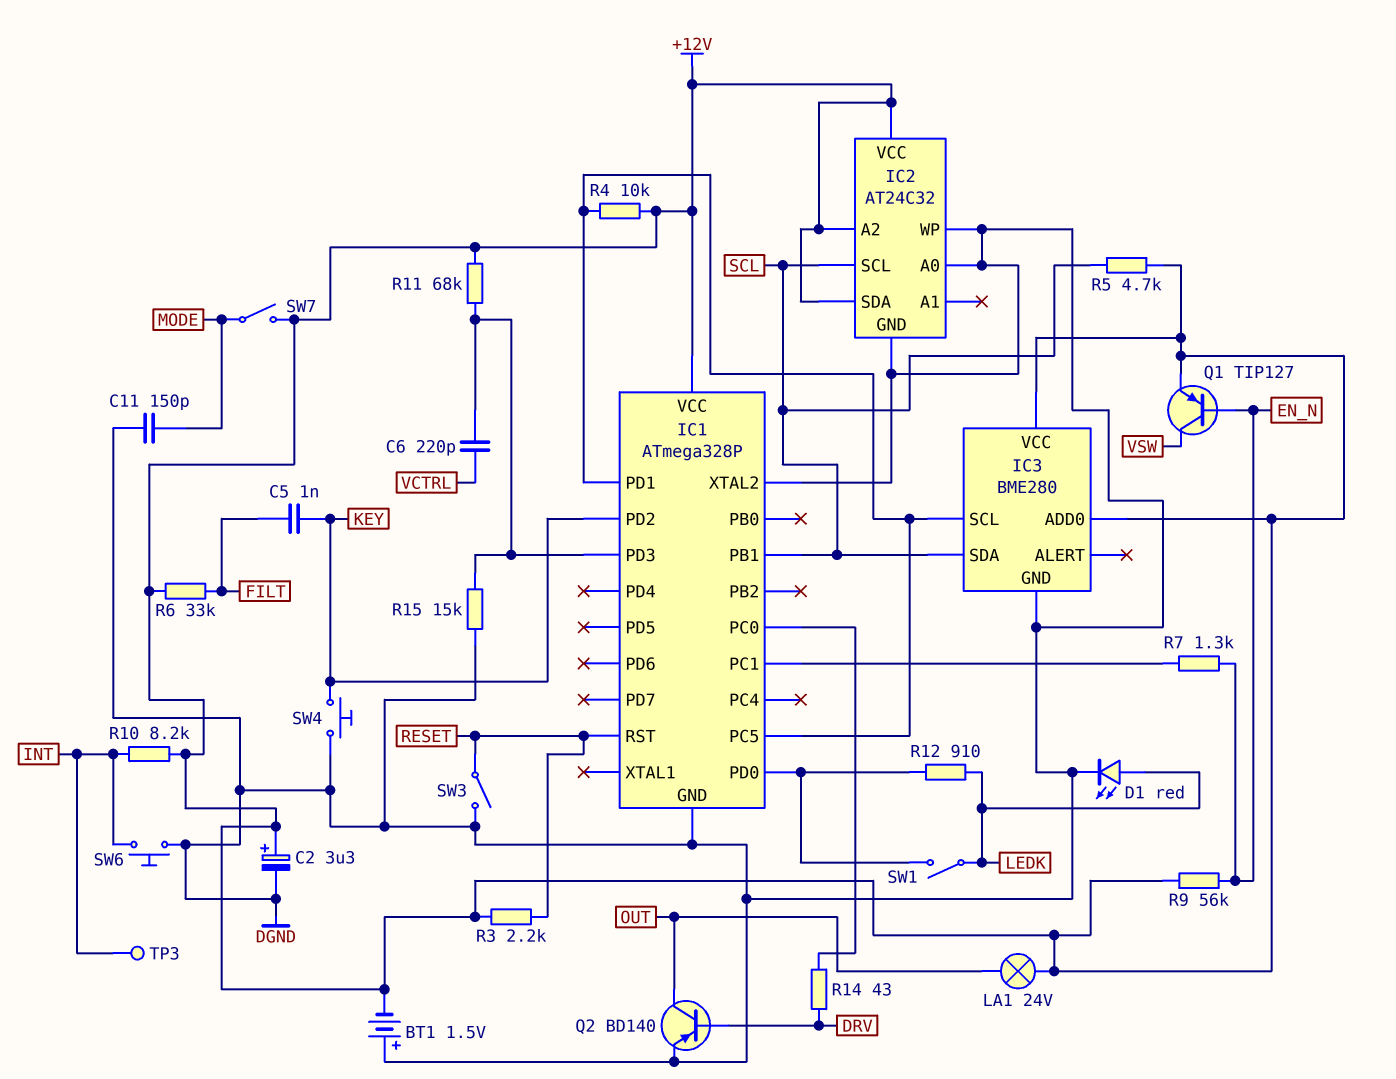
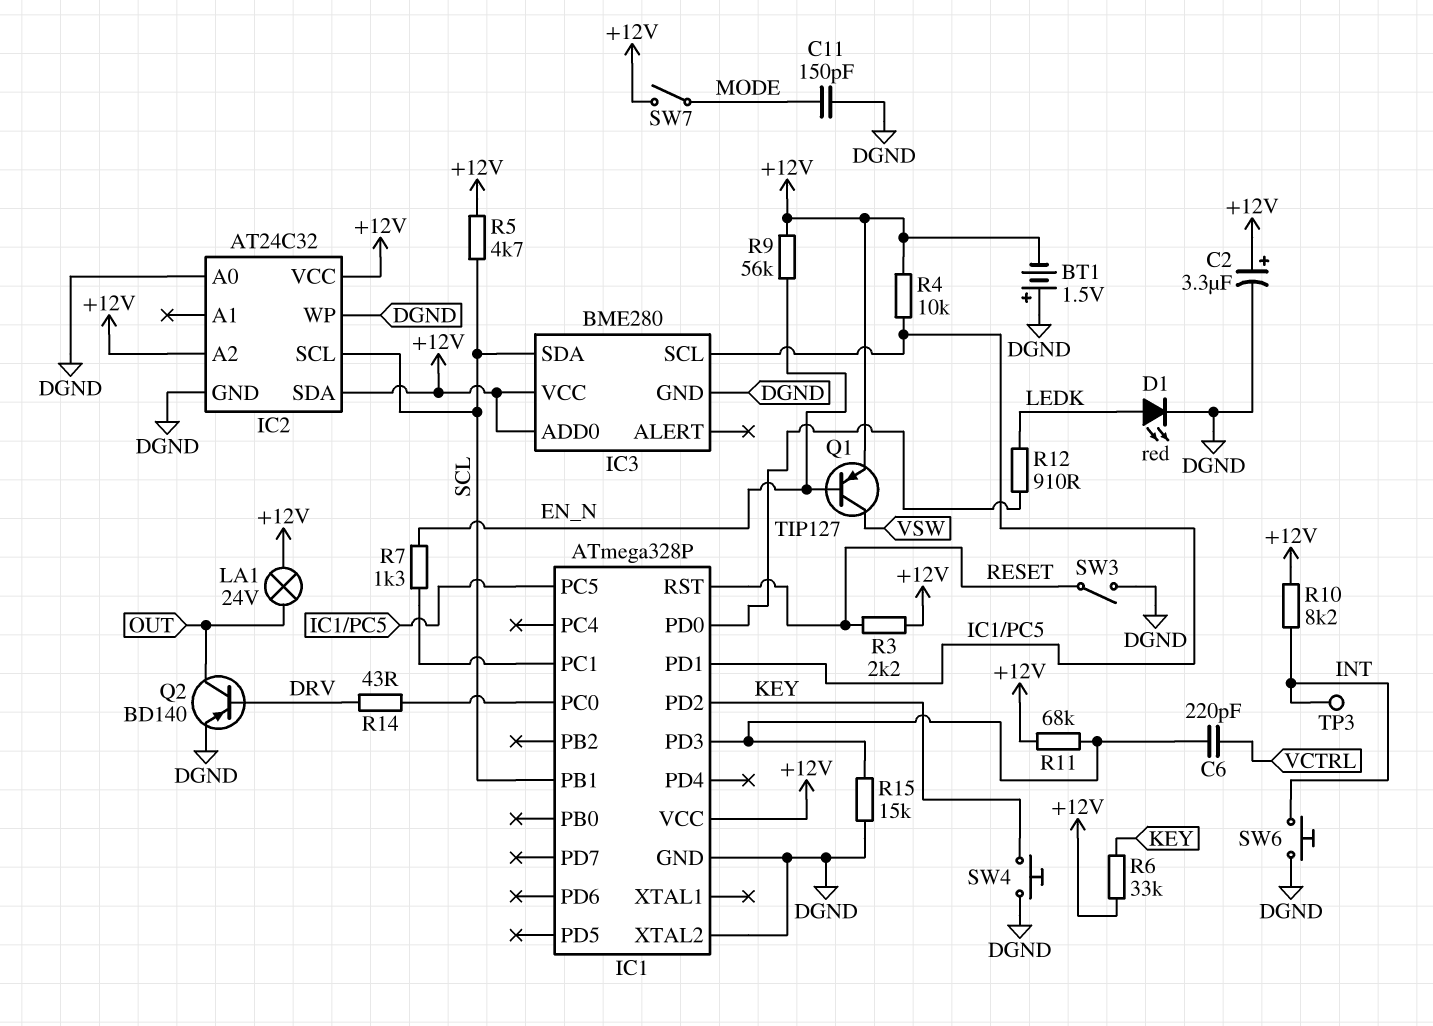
C5: 1nF (FILT, KEY) -> none
R6: 33k (+12V, FILT) -> 33k (+12V, KEY)
SW1: switch (IC1/PD0, LEDK) -> none

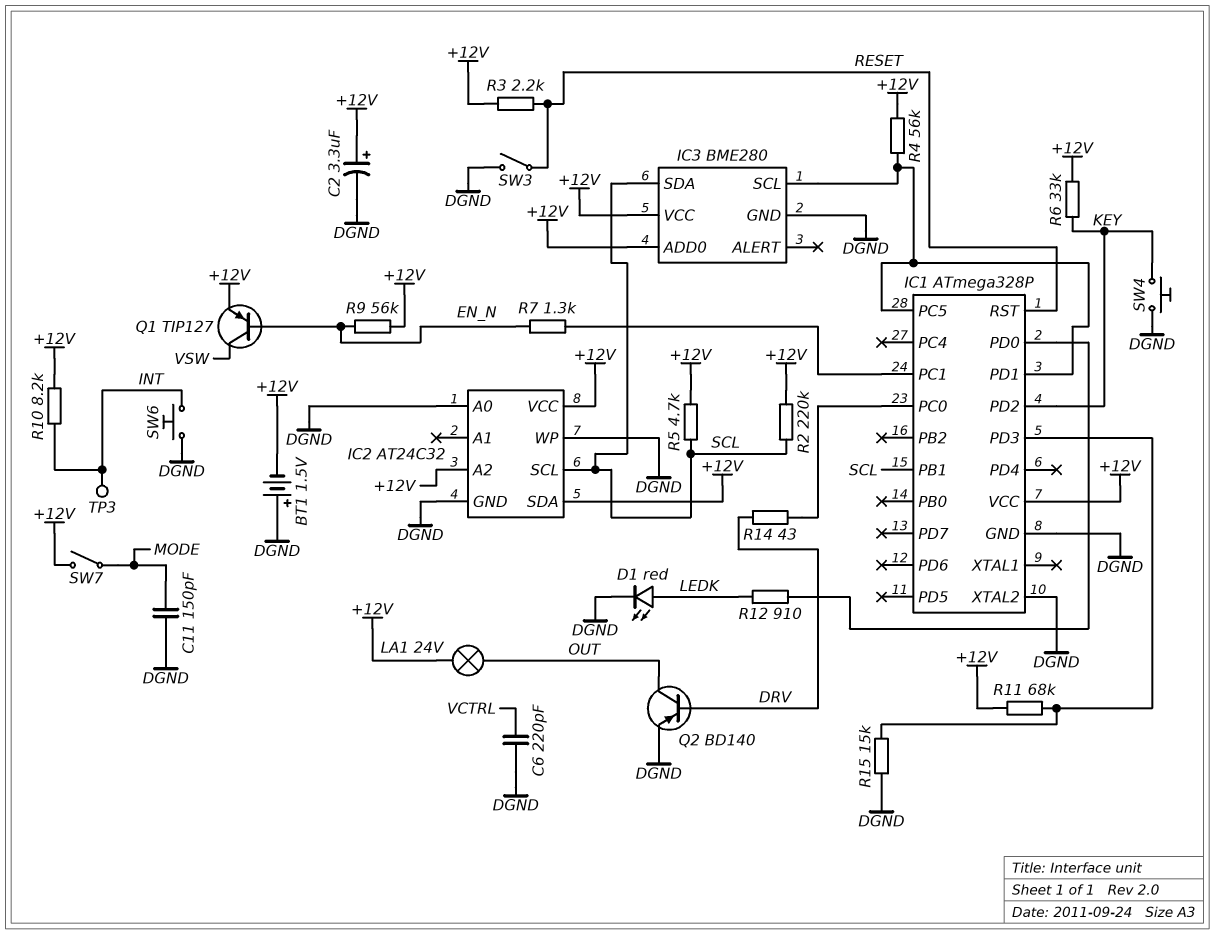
C6: 220pF (IC1/PD3, VCTRL) -> 220pF (DGND, VCTRL)
R2: none -> 220k (+12V, SCL)
R4: 10k (+12V, IC1/PC5) -> 56k (+12V, IC1/PC5)

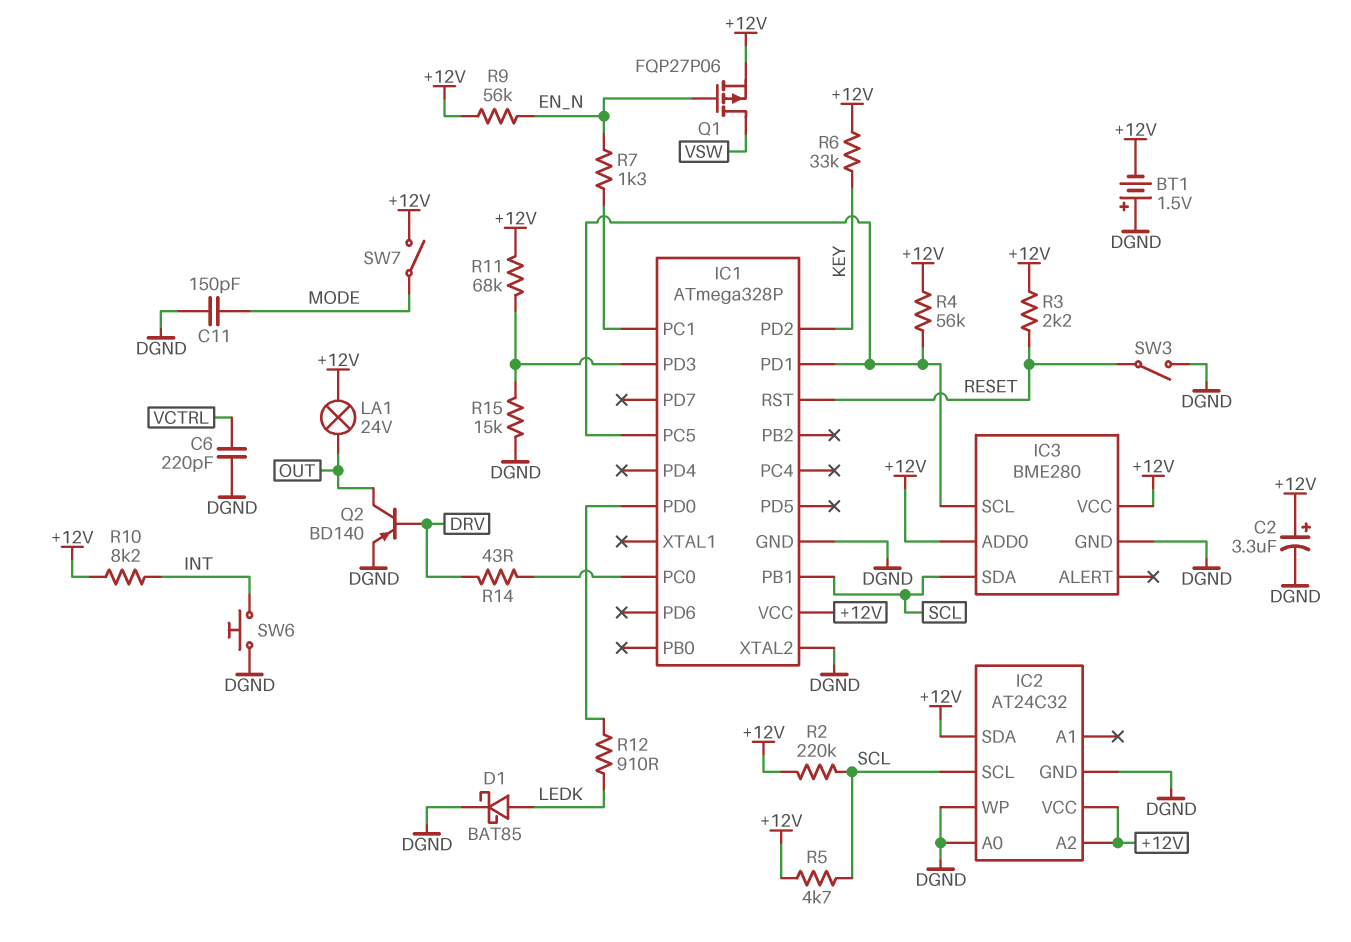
D1: LED red (A LEDK, K DGND) -> schottky BAT85 (A LEDK, K DGND)
Q1: PNP TIP127 (B EN_N, C VSW, E +12V) -> PMOS FQP27P06 (G EN_N, D VSW, S +12V)
SW4: button (DGND, KEY) -> none
TP3: test point (INT) -> none

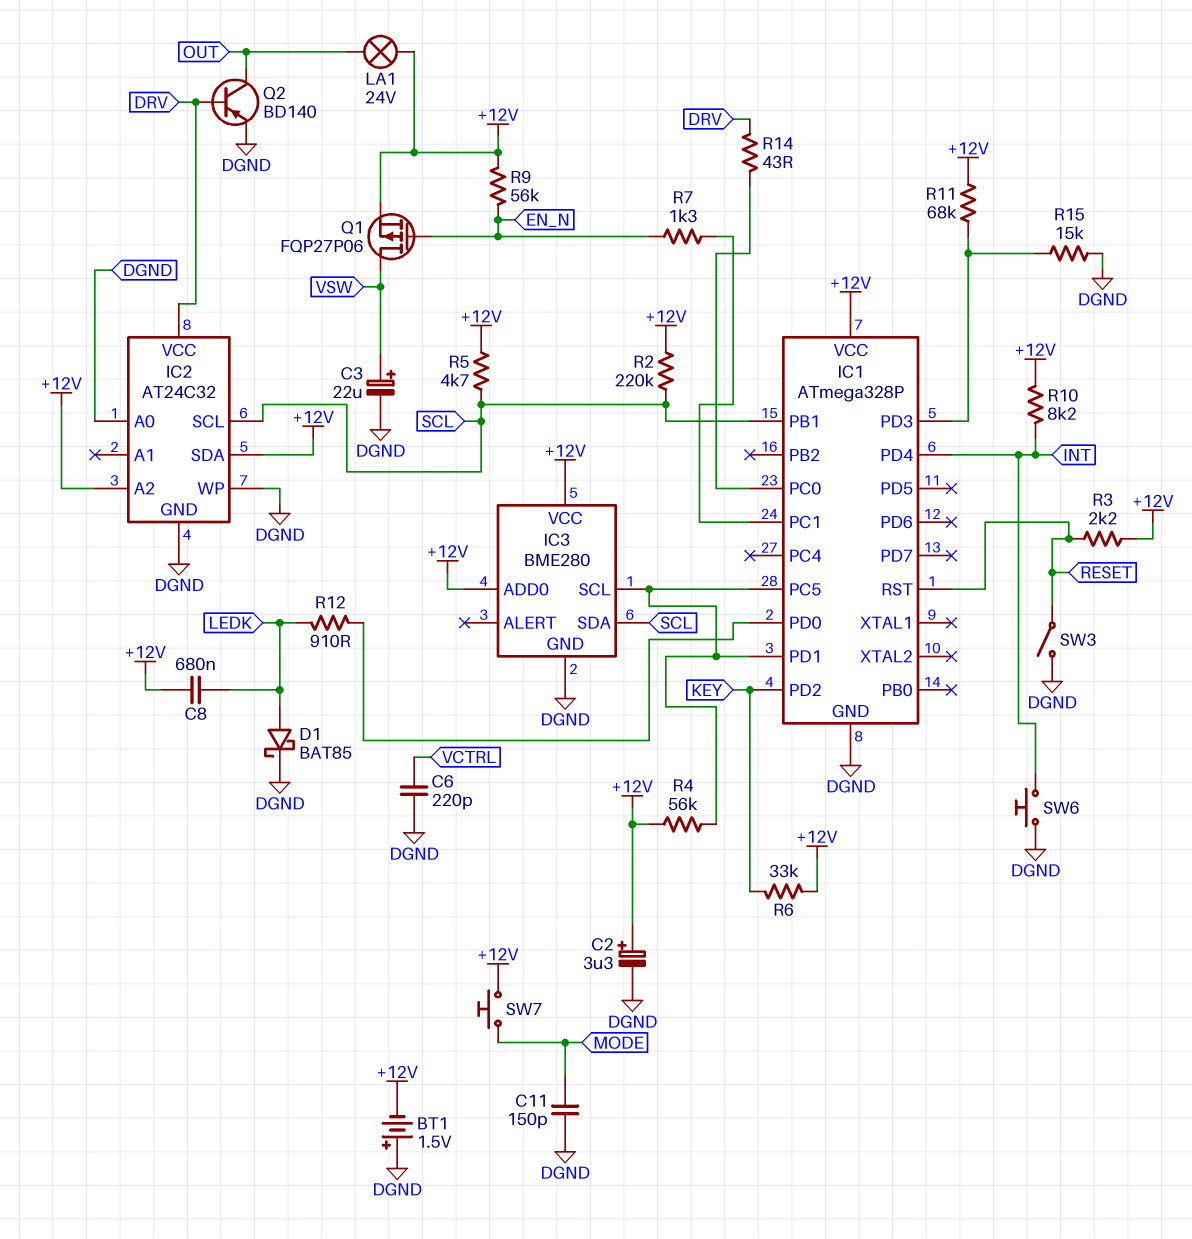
C3: none -> 22uF (plus VSW, minus DGND)
C8: none -> 680nF (+12V, LEDK)
IC1 pin PD4: none -> INT
IC1 pin XTAL2: DGND -> none
IC2 pin VCC: +12V -> DRV
SW7: switch (+12V, MODE) -> button (+12V, MODE)

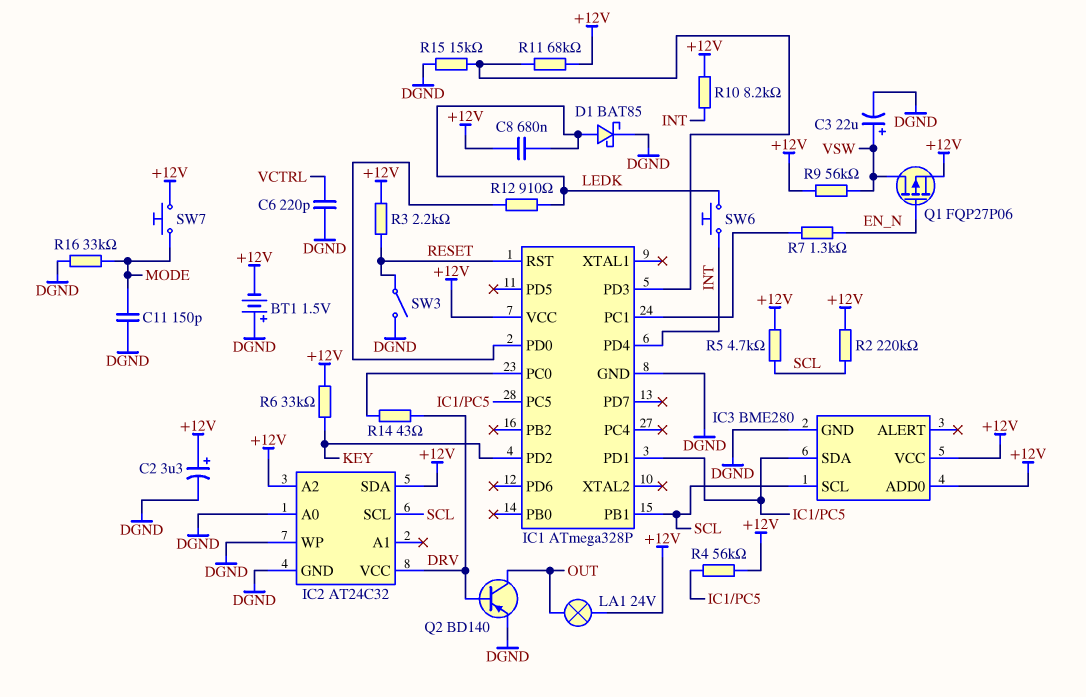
IC3 pin SCL: IC1/PC5 -> SCL
IC3 pin SDA: SCL -> IC1/PC5
R9: 56k (+12V, EN_N) -> 56k (+12V, VSW)
R16: none -> 33k (DGND, MODE)
SW6: button (DGND, INT) -> button (INT, LEDK)

